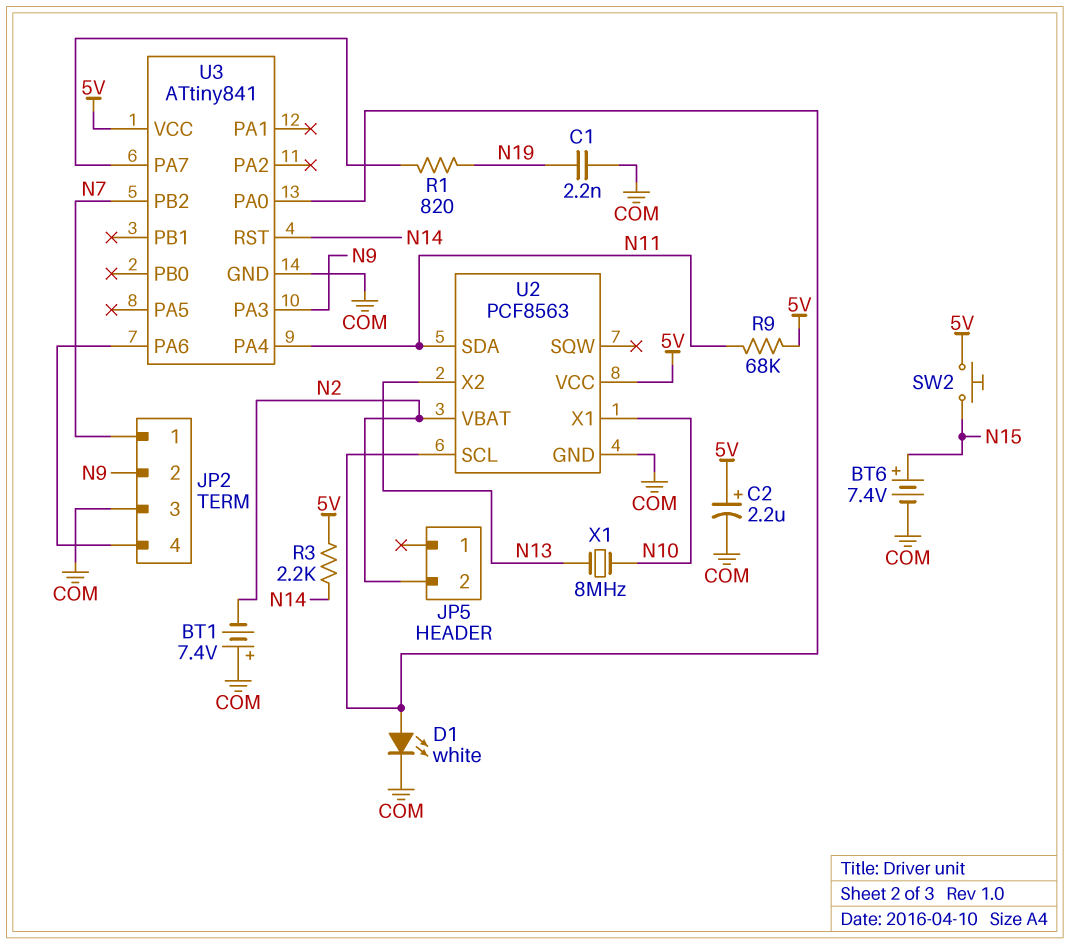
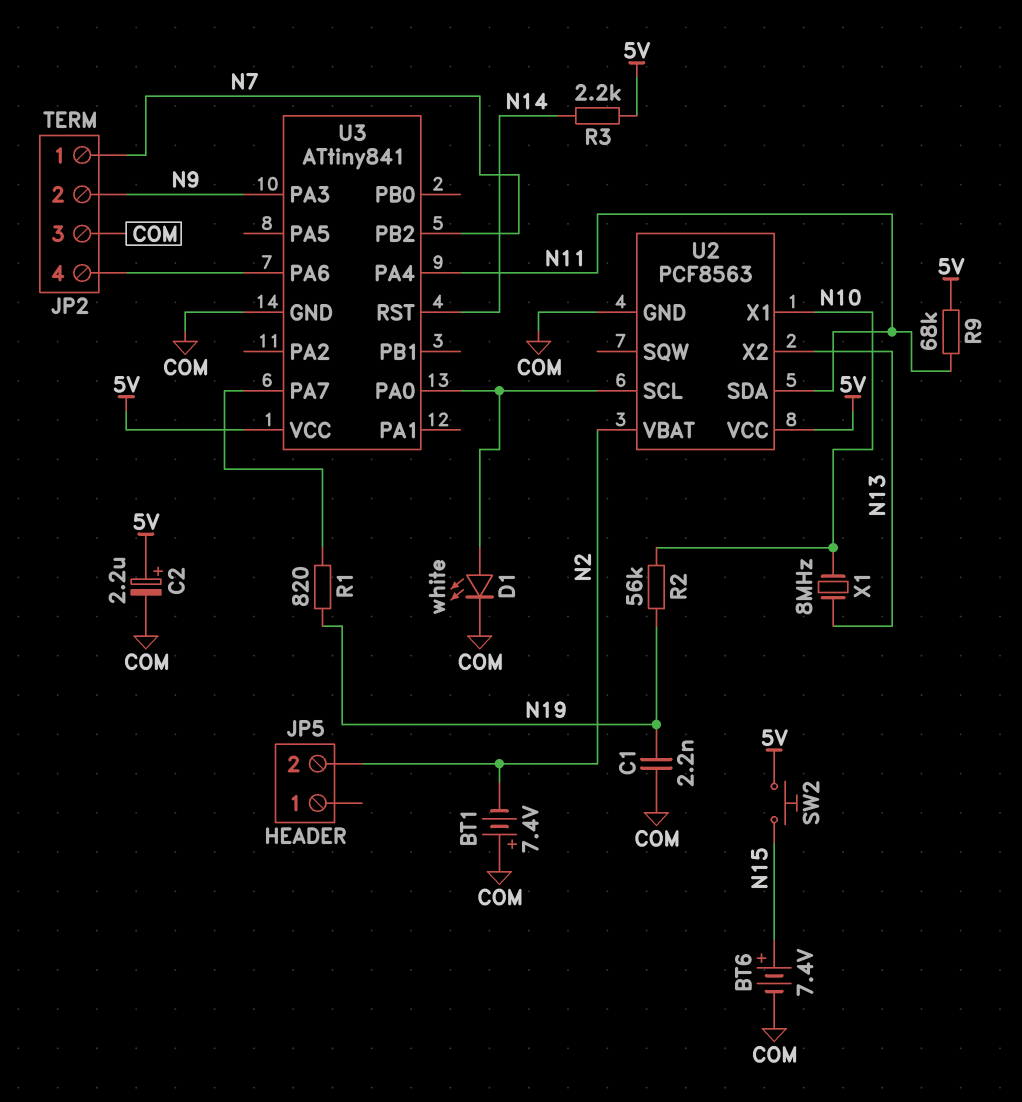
R2: none -> 56k (N10, N19)

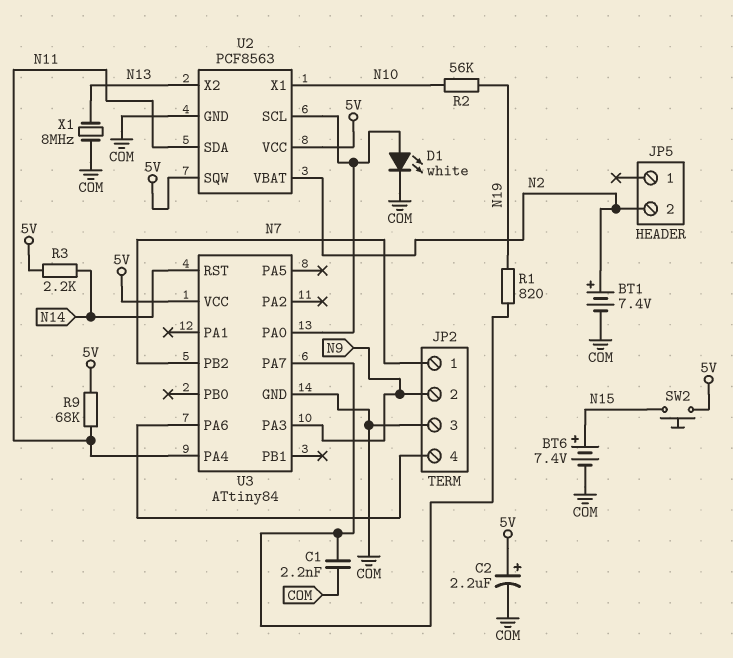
BT1: 7.4V (plus COM, minus N2) -> 7.4V (plus N2, minus COM)
C1: 2.2nF (COM, N19) -> 2.2nF (COM, U3/PA7)
U2 pin SQW: none -> 5V
U3: ATtiny841 -> ATtiny84
X1: 8MHz (N10, N13) -> 8MHz (COM, N13)

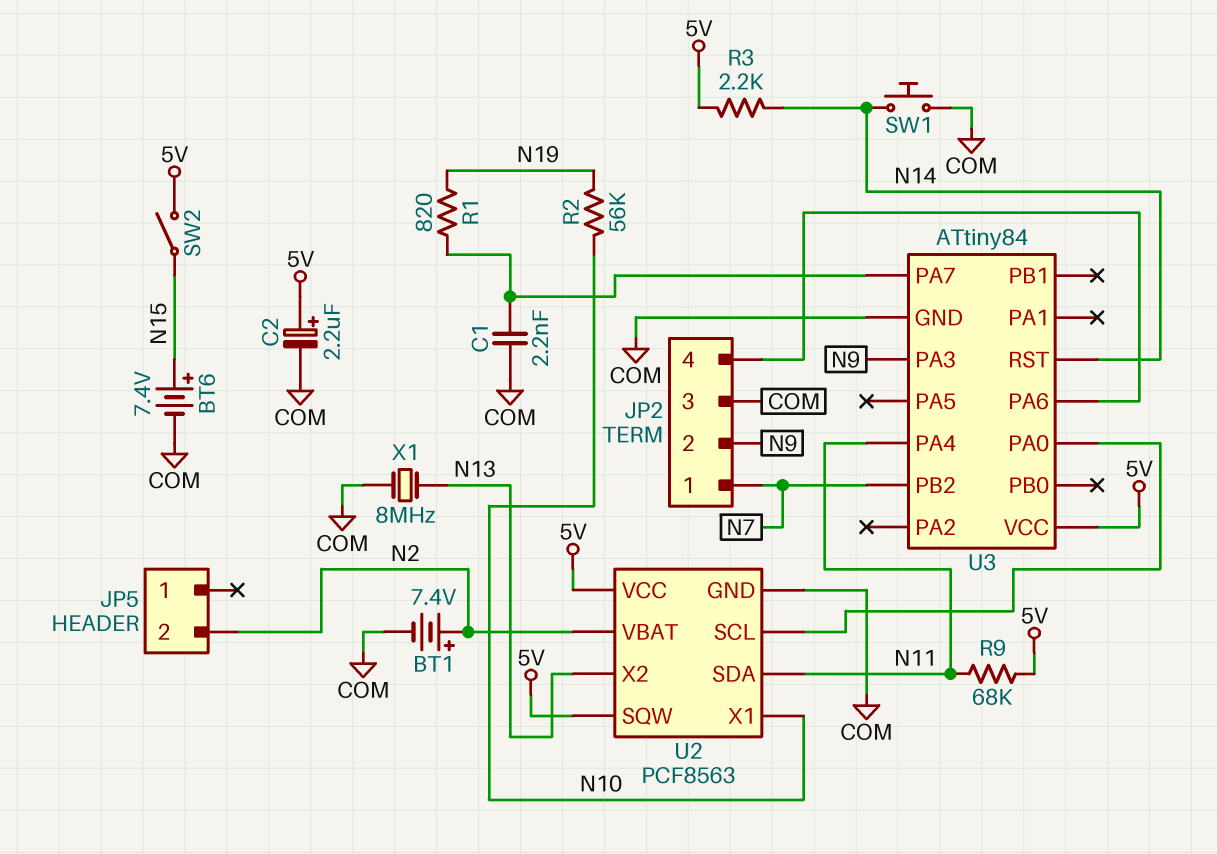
D1: LED white (A U2/SCL, K COM) -> none
SW1: none -> button (COM, N14)
SW2: button (5V, N15) -> switch (5V, N15)

